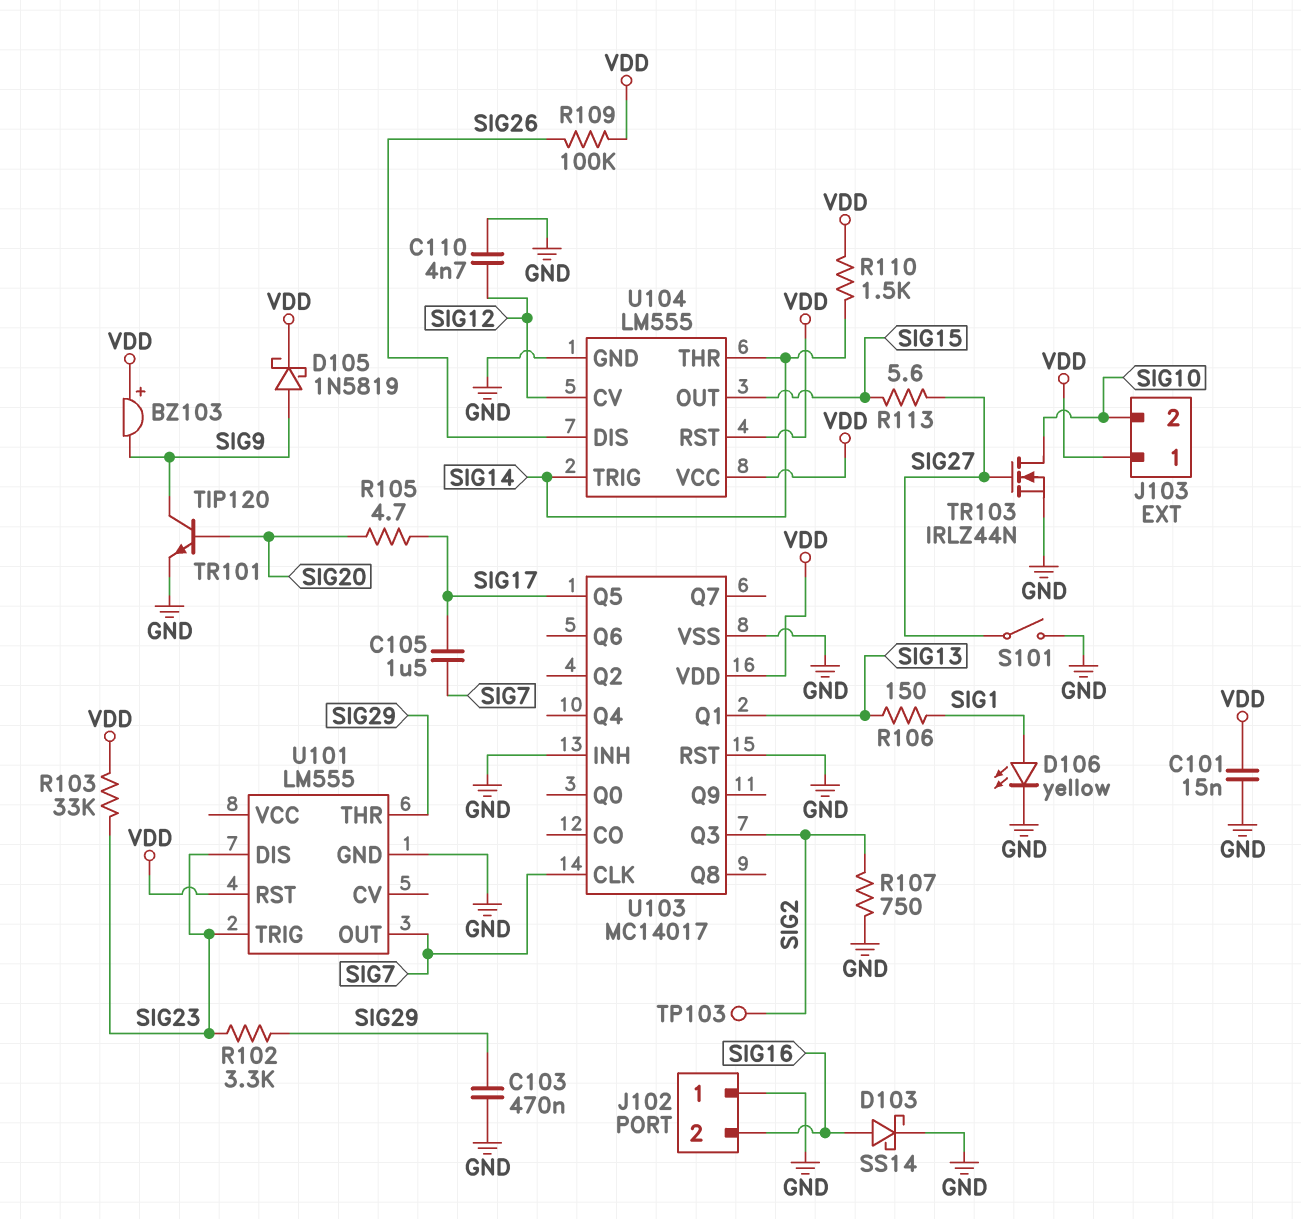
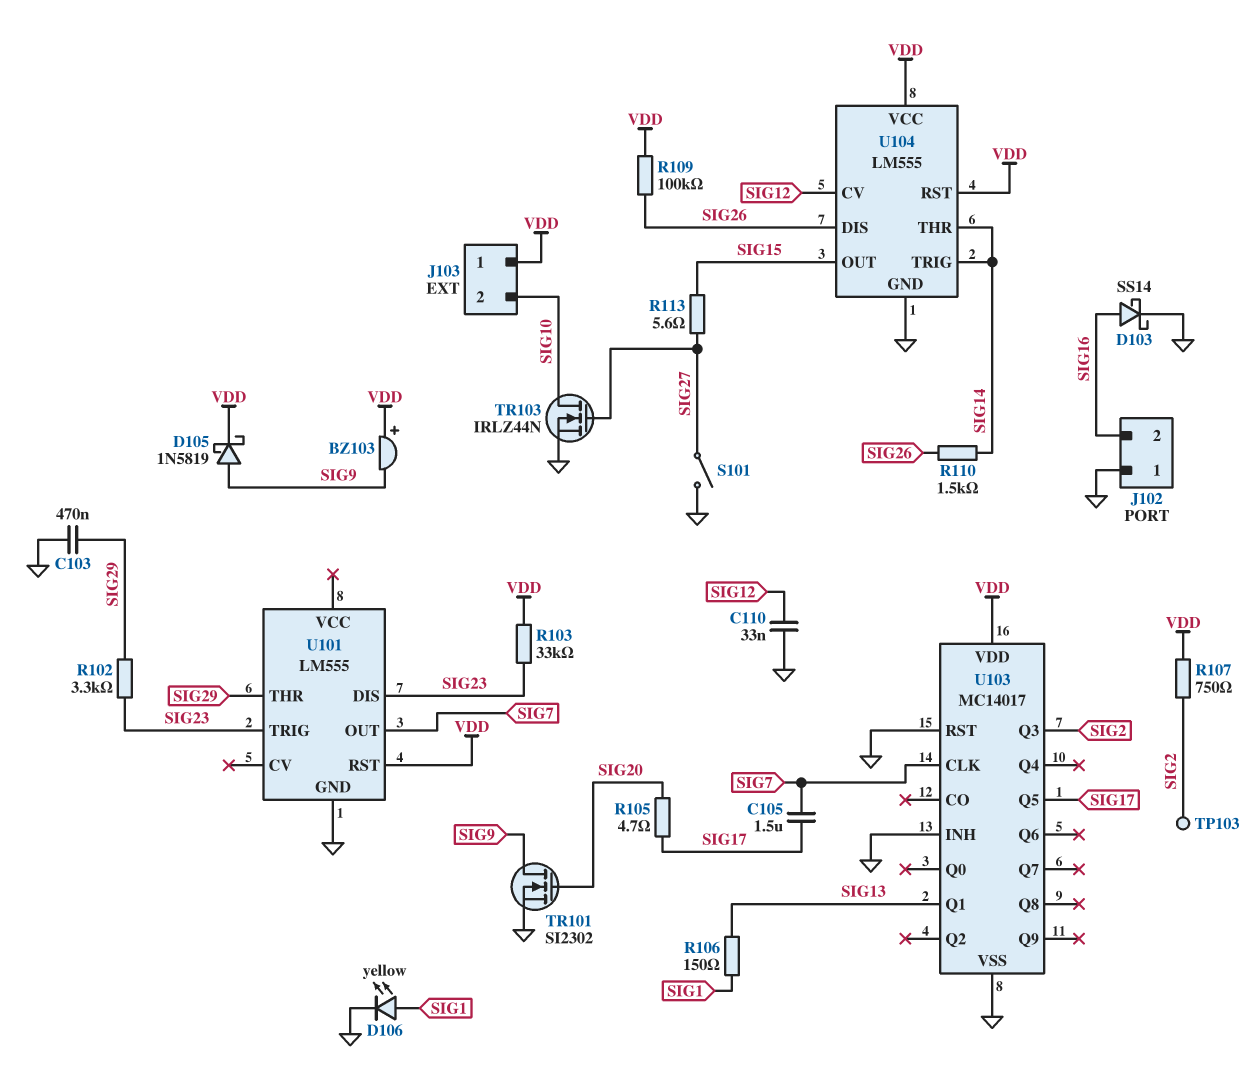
C101: 15nF (GND, VDD) -> none
C110: 4.7nF (GND, SIG12) -> 33nF (GND, SIG12)
R107: 750 (GND, SIG2) -> 750 (SIG2, VDD)
R110: 1.5k (SIG14, VDD) -> 1.5k (SIG14, SIG26)
TR101: NPN TIP120 (B SIG20, C SIG9, E GND) -> NMOS SI2302 (G SIG20, D SIG9, S GND)

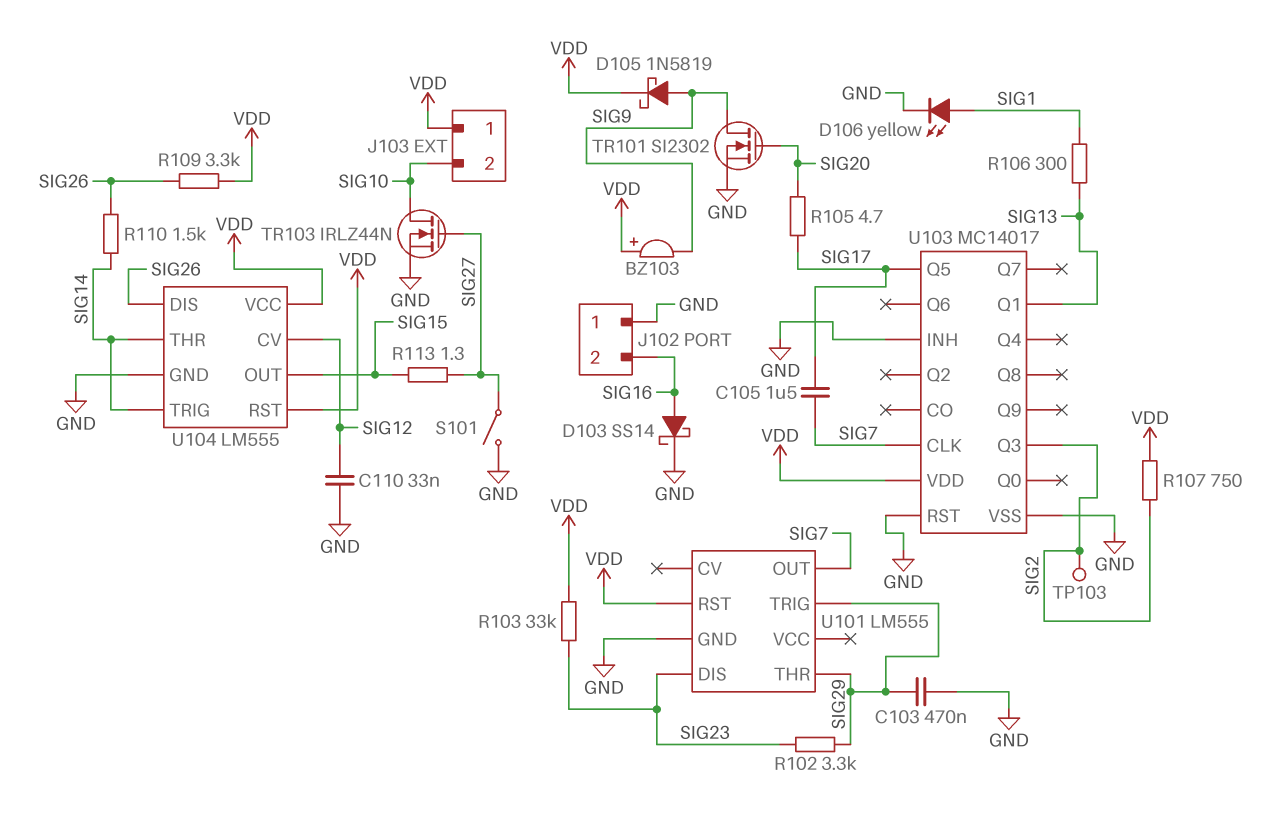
R106: 150 (SIG1, SIG13) -> 300 (SIG1, SIG13)
R109: 100k (SIG26, VDD) -> 3.3k (SIG26, VDD)
R113: 5.6 (SIG15, SIG27) -> 1.3 (SIG15, SIG27)
U101 pin TRIG: SIG23 -> SIG29

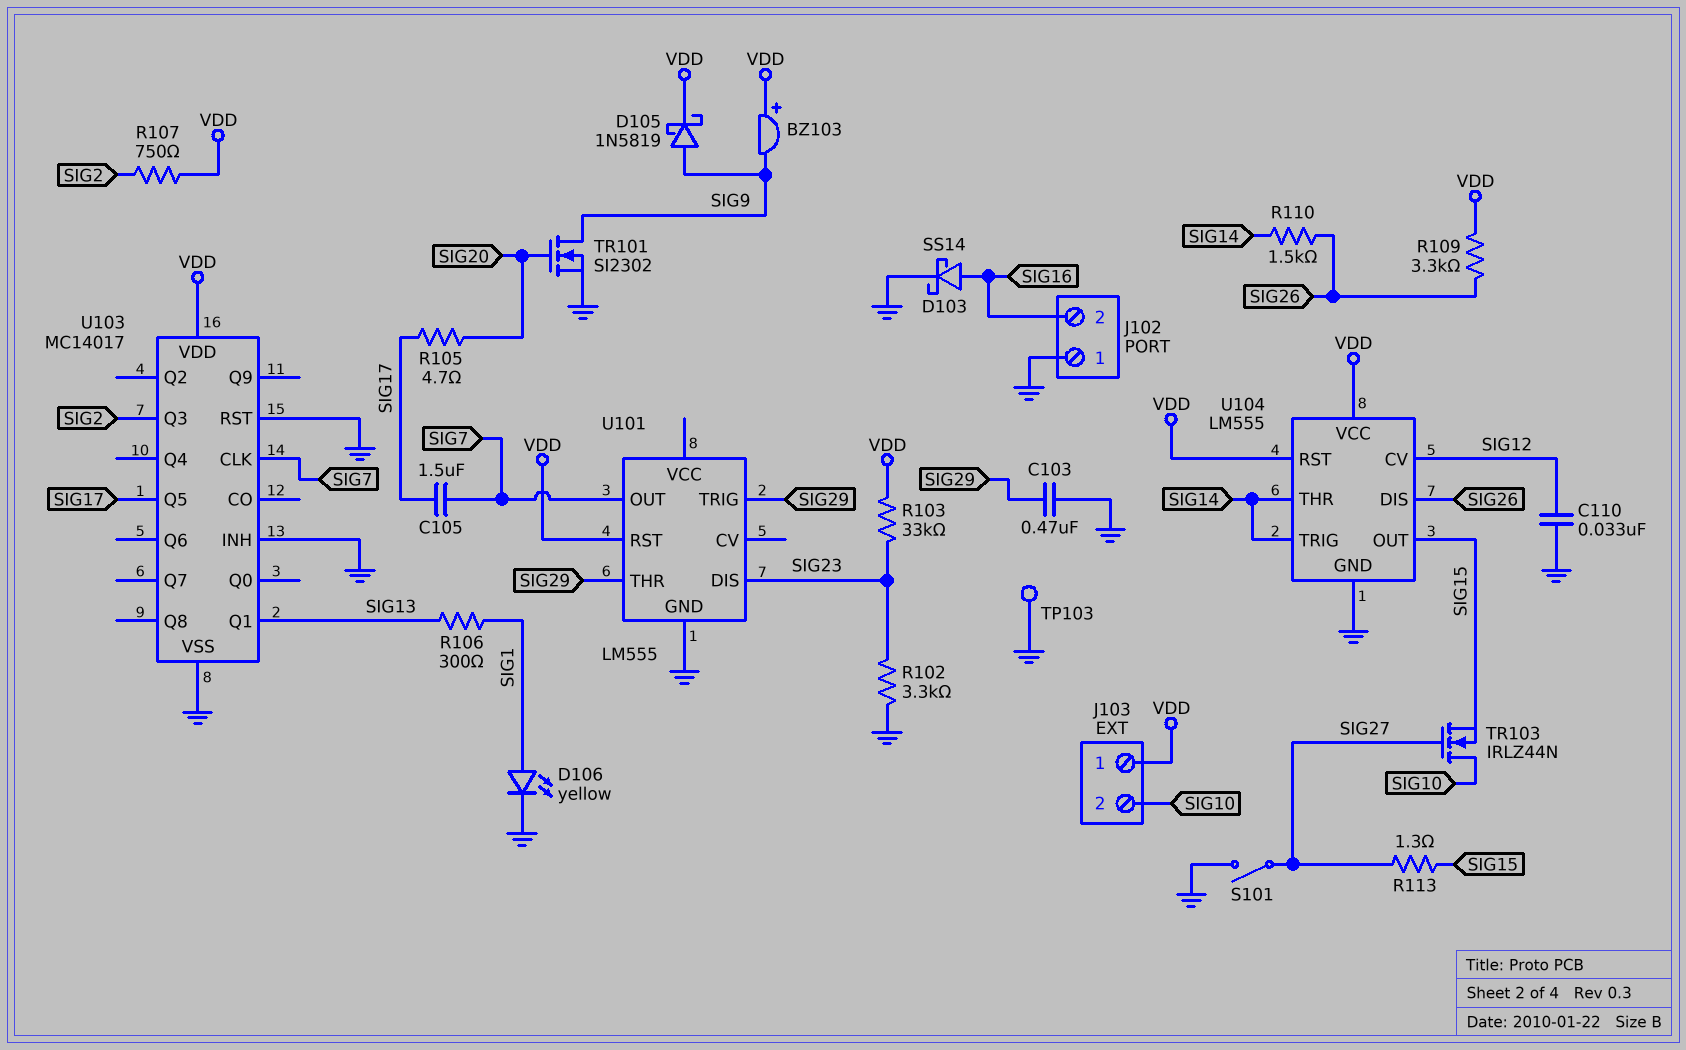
R102: 3.3k (SIG23, SIG29) -> 3.3k (GND, SIG23)
TP103: test point (SIG2) -> test point (GND)
TR103: NMOS IRLZ44N (G SIG27, D SIG10, S GND) -> NMOS IRLZ44N (G SIG27, D SIG10, S SIG15)

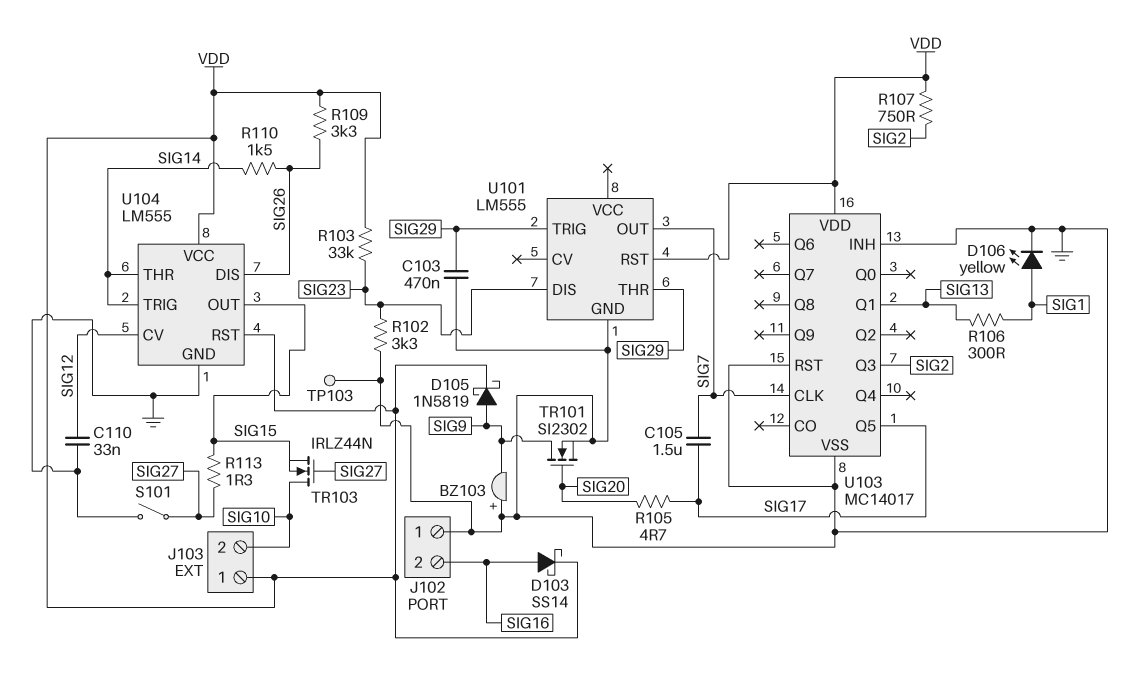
BZ103: buzzer (plus VDD, minus SIG9) -> buzzer (plus GND, minus SIG9)
D103: schottky SS14 (A SIG16, K GND) -> schottky SS14 (A SIG16, K VDD)

